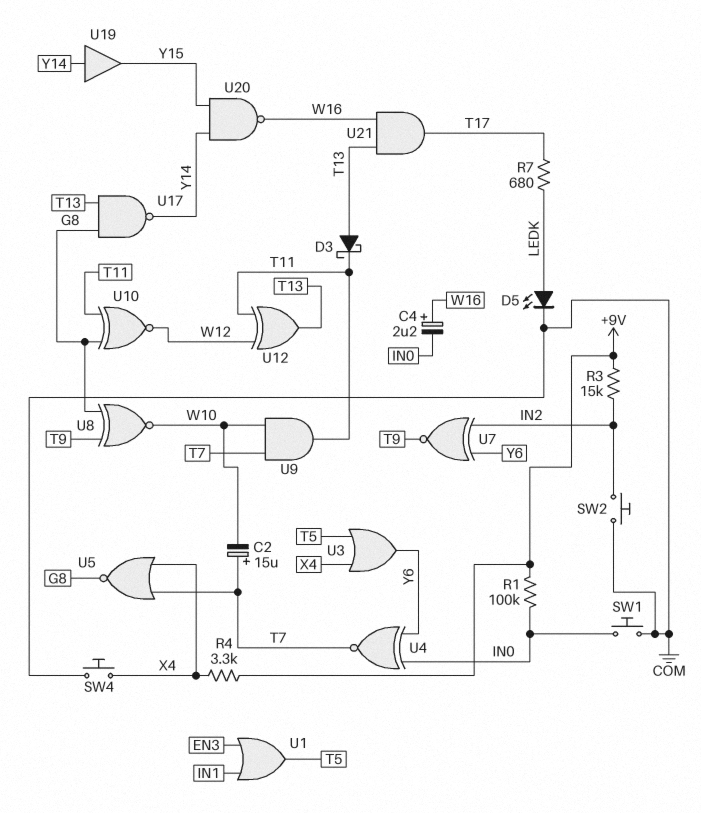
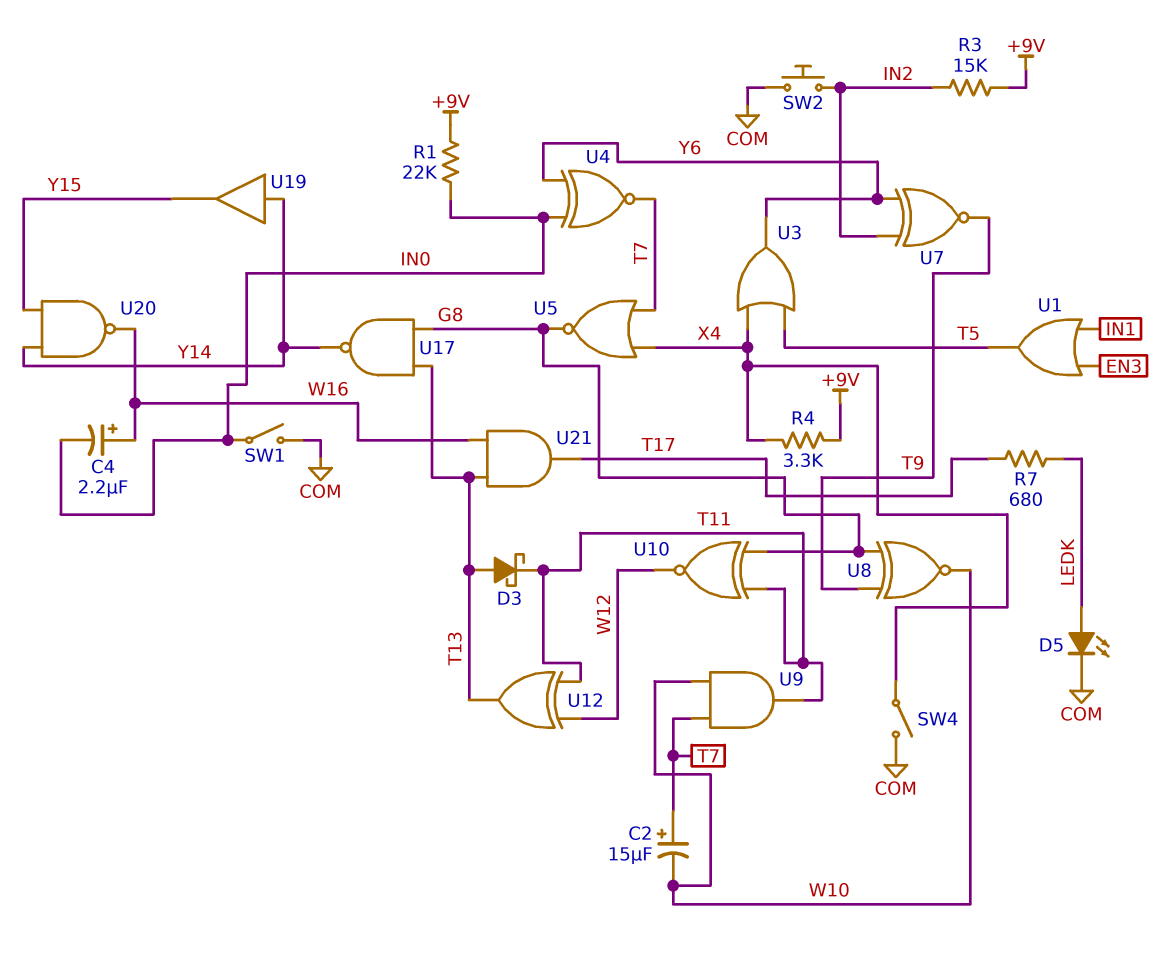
R1: 100k (+9V, IN0) -> 22k (+9V, IN0)
SW1: button (COM, IN0) -> switch (COM, IN0)
SW4: button (COM, X4) -> switch (COM, X4)

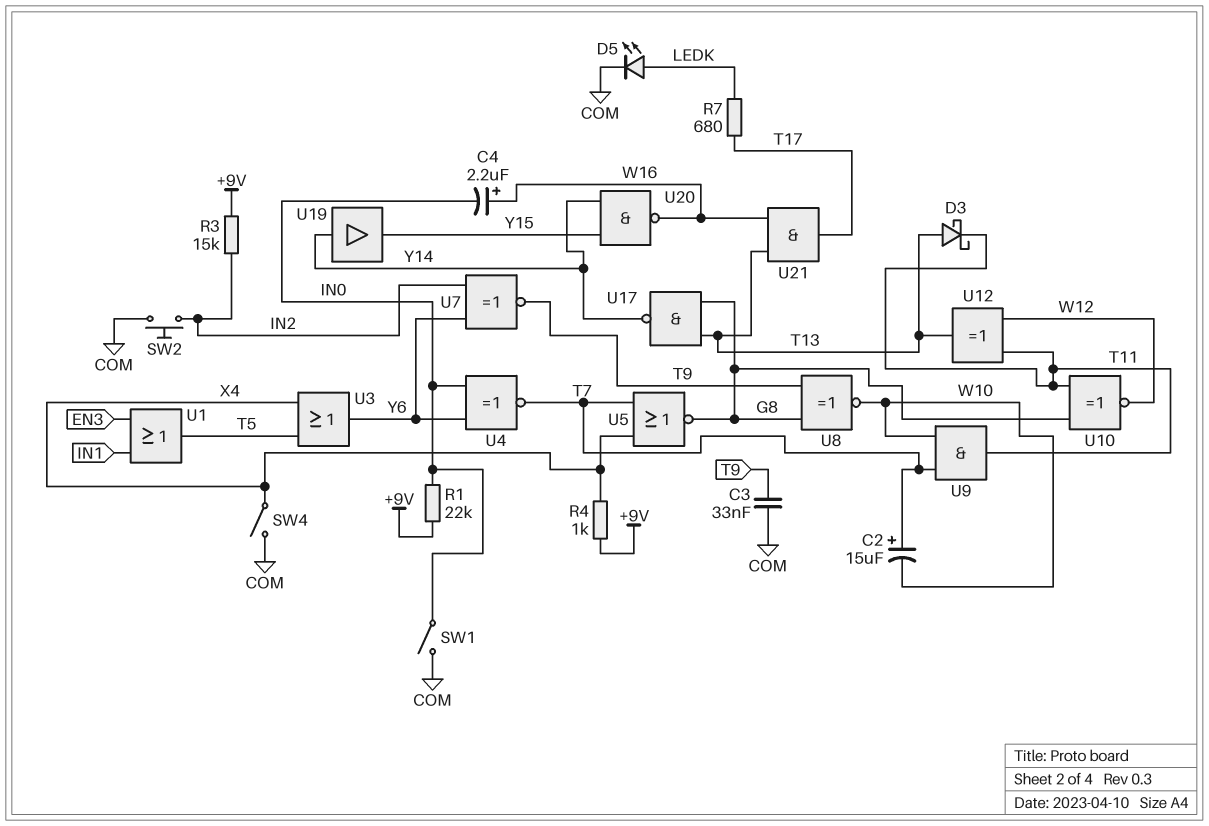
C3: none -> 33nF (COM, T9)
R4: 3.3k (+9V, X4) -> 1k (+9V, X4)

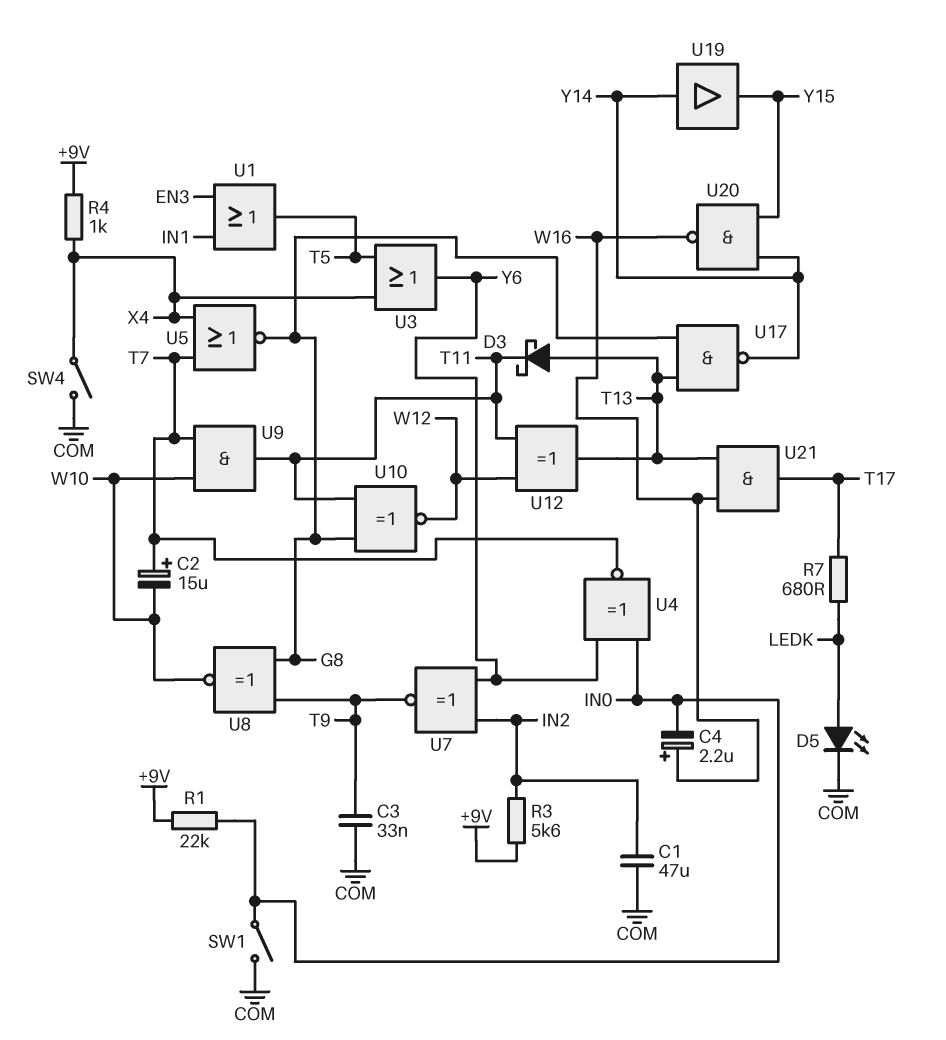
C1: none -> 47uF (COM, IN2)
R3: 15k (+9V, IN2) -> 5.6k (+9V, IN2)
SW2: button (COM, IN2) -> none

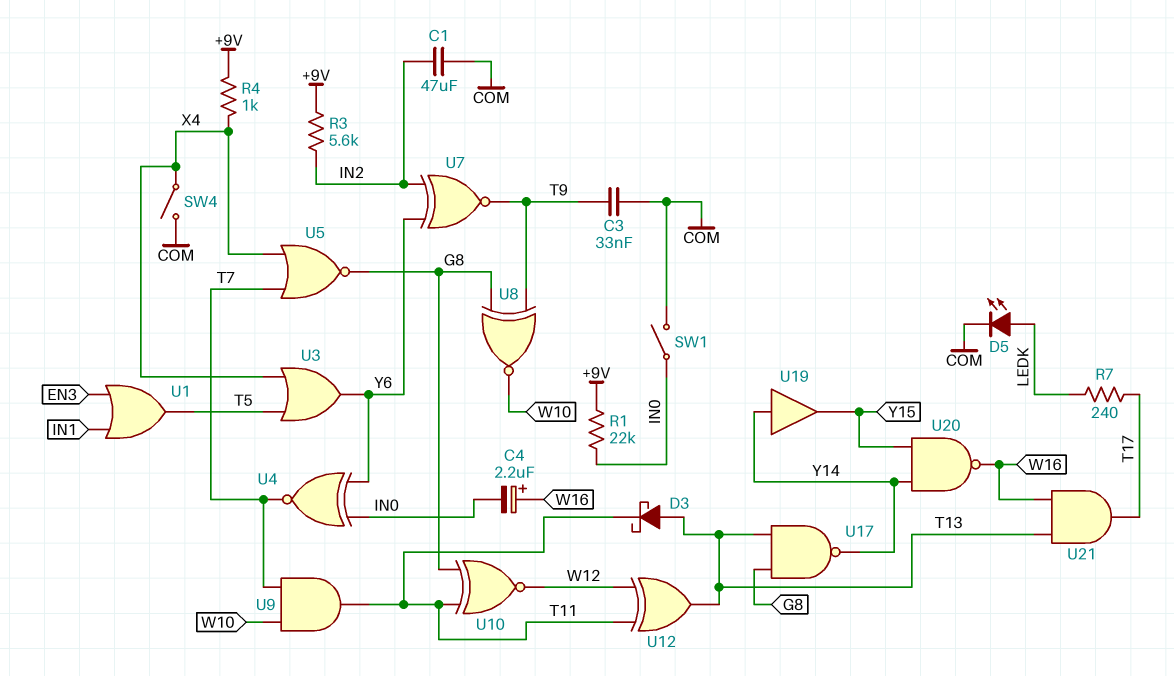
C2: 15uF (plus T7, minus W10) -> none
R7: 680 (LEDK, T17) -> 240 (LEDK, T17)

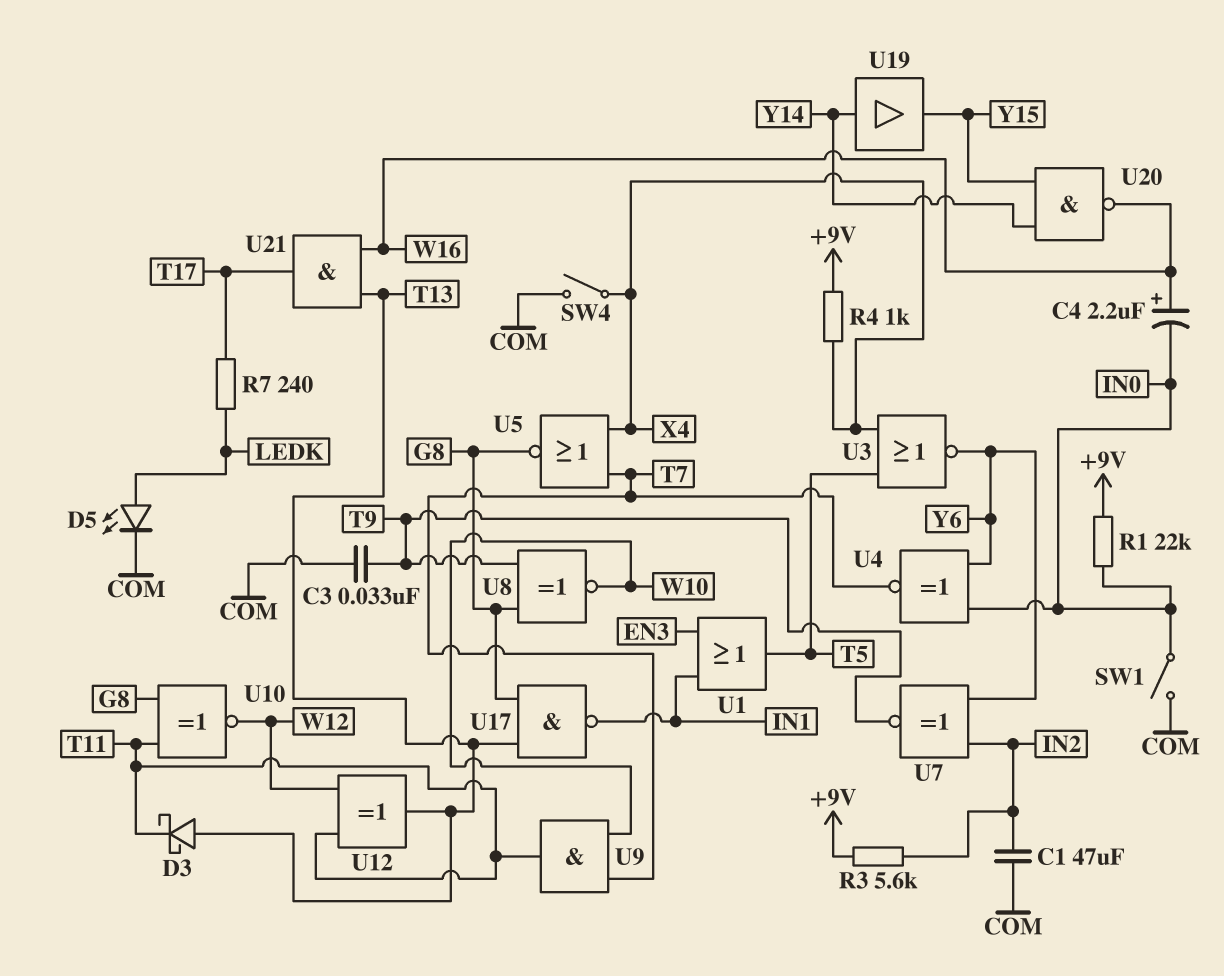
U3: OR (in T5, in X4, out Y6) -> NOR (in T5, in X4, out Y6)
U17: NAND (in G8, in T13, out Y14) -> NAND (in G8, in T13, out IN1)

